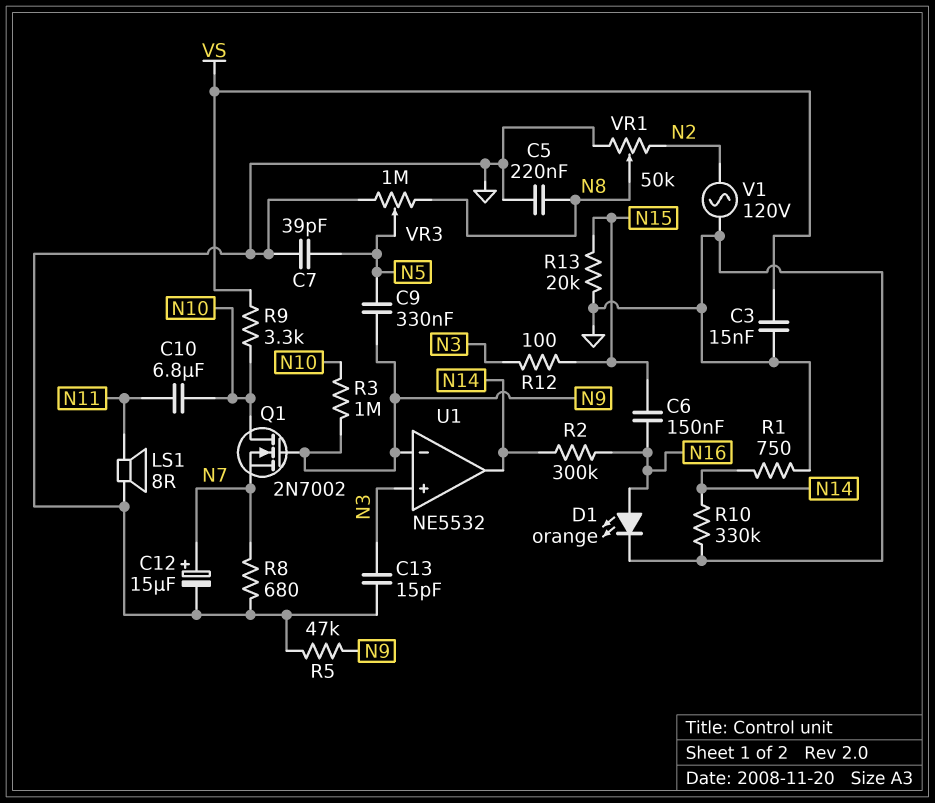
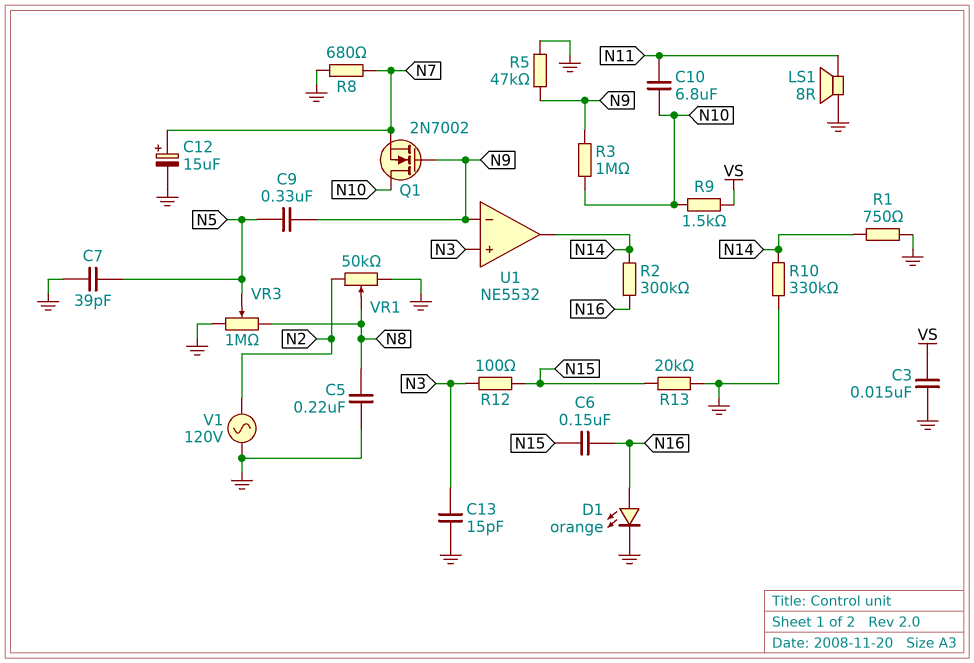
R9: 3.3k (N10, VS) -> 1.5k (N10, VS)

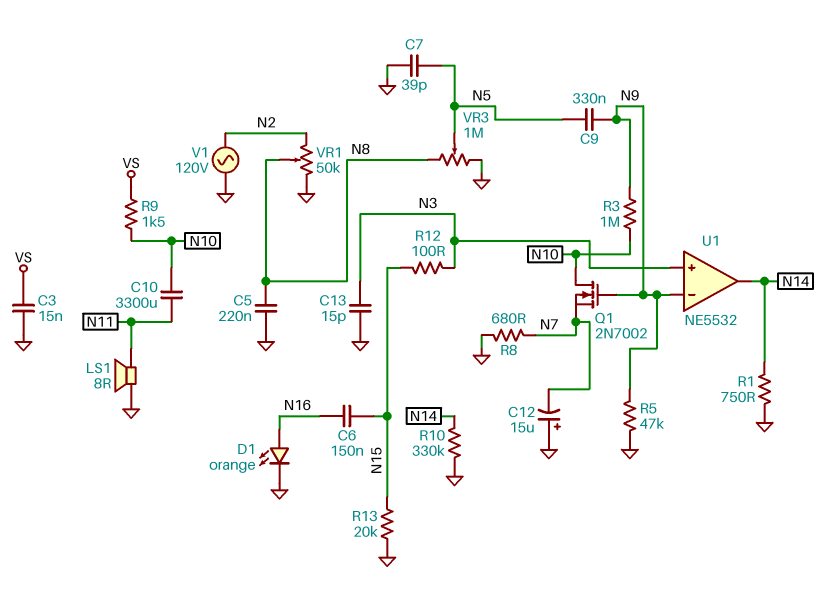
C10: 6.8uF (N10, N11) -> 3300uF (N10, N11)
C12: 15uF (plus N7, minus GND) -> 15uF (plus GND, minus N7)
R2: 300k (N14, N16) -> none

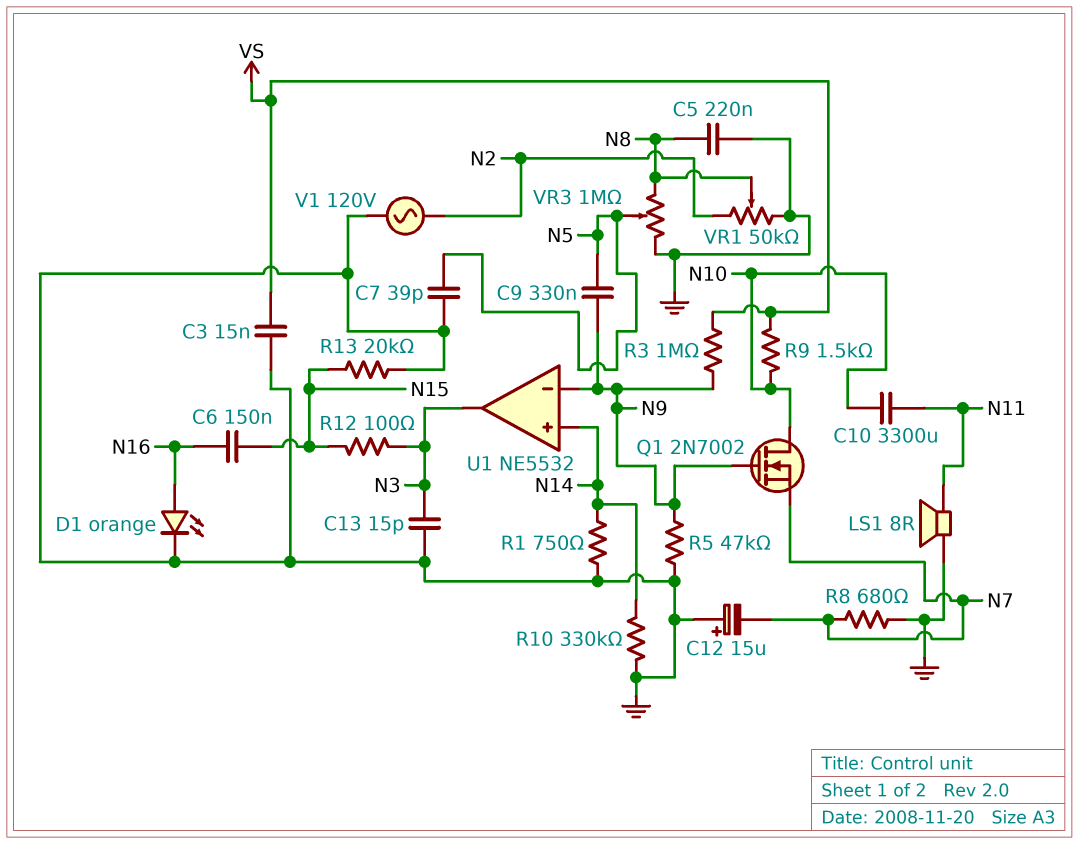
R3: 1M (N9, N10) -> 1M (N9, VS)
U1 pin in+: N3 -> N14
U1 pin out: N14 -> N3

